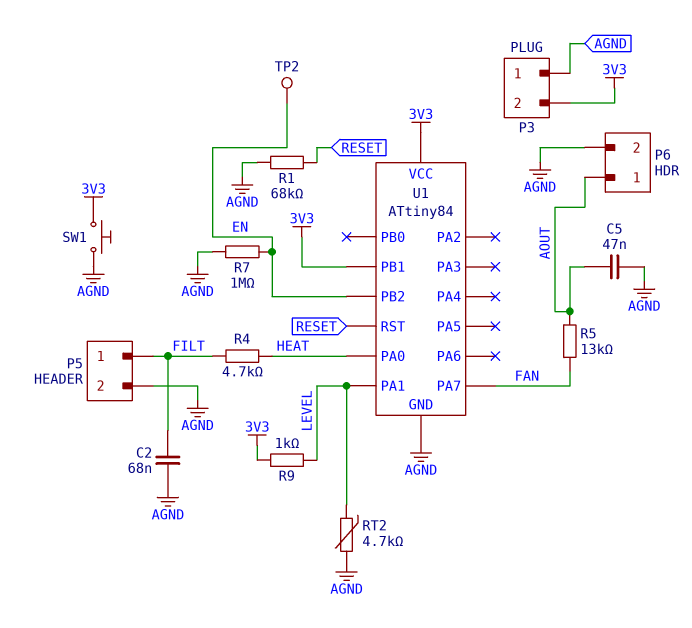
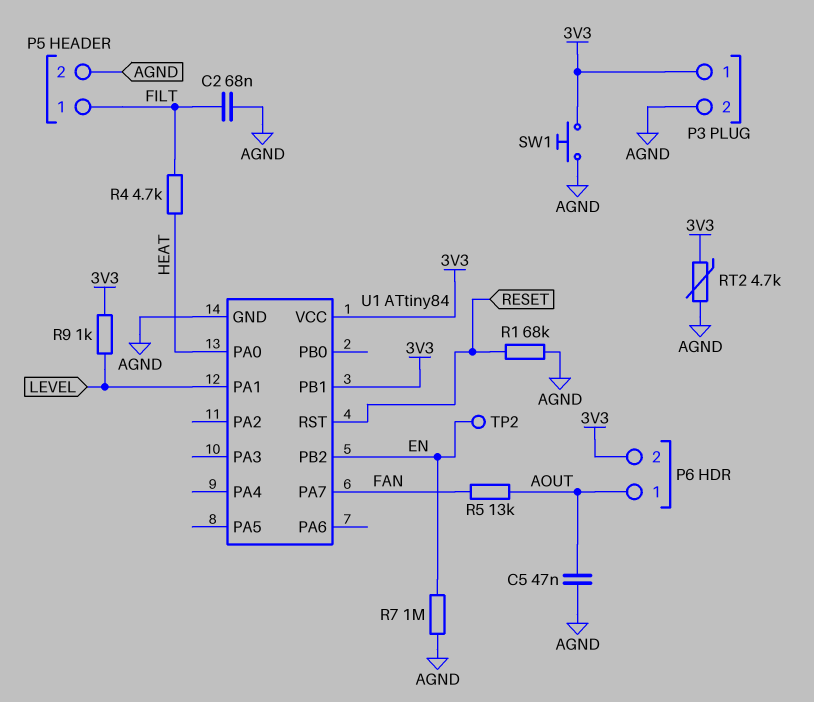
P3 pin 1: AGND -> 3V3
P3 pin 2: 3V3 -> AGND
P6 pin 2: AGND -> 3V3
RT2: 4.7k (AGND, LEVEL) -> 4.7k (3V3, AGND)

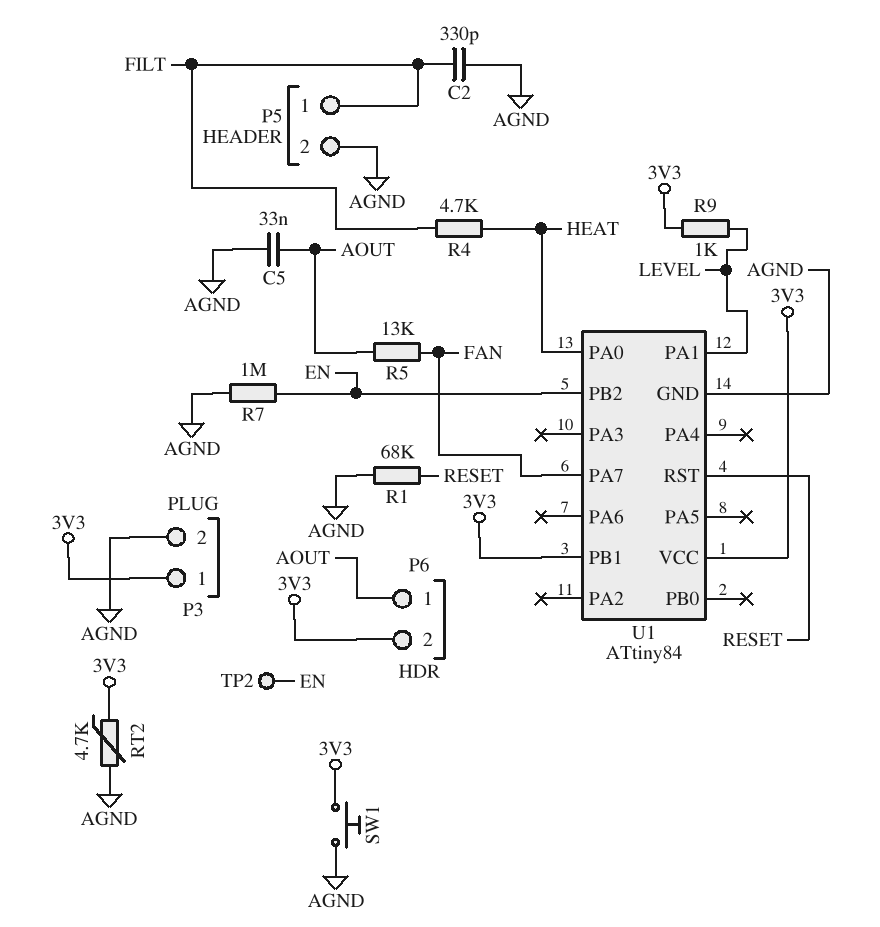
C2: 68nF (AGND, FILT) -> 330pF (AGND, FILT)
C5: 47nF (AGND, AOUT) -> 33nF (AGND, AOUT)

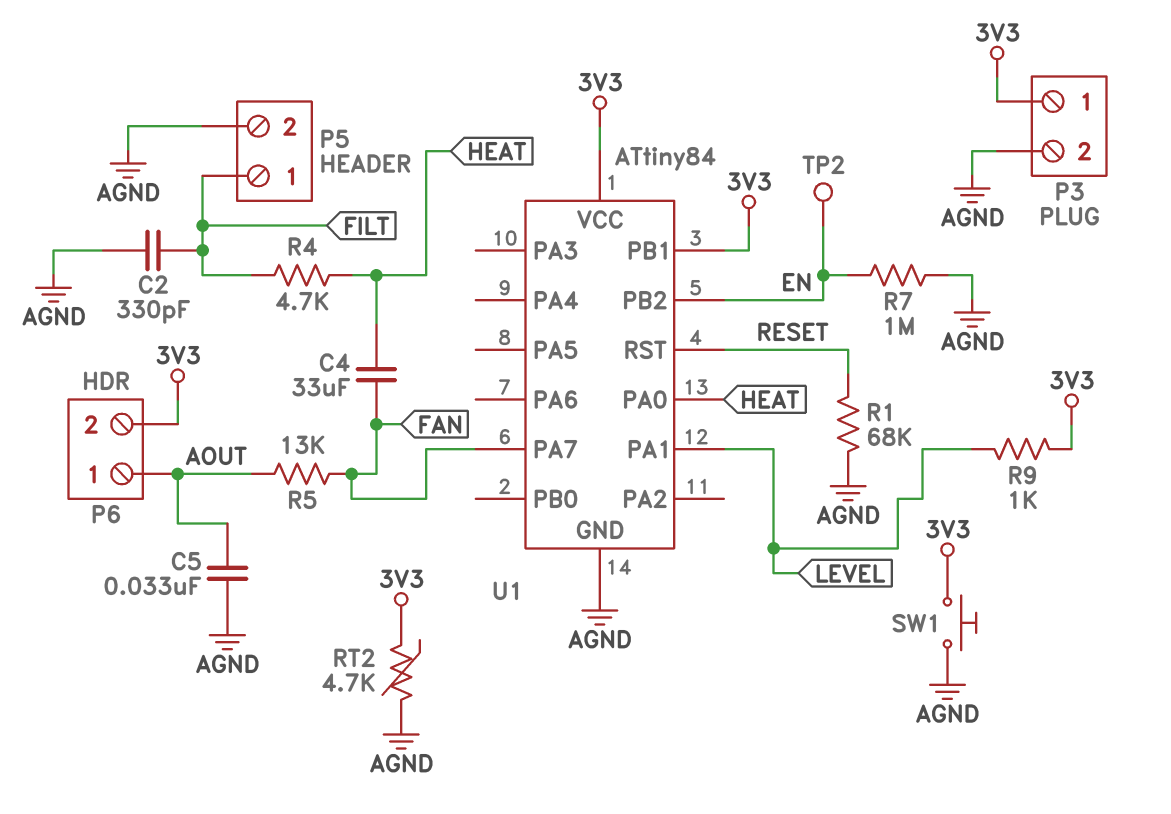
C4: none -> 33uF (FAN, HEAT)

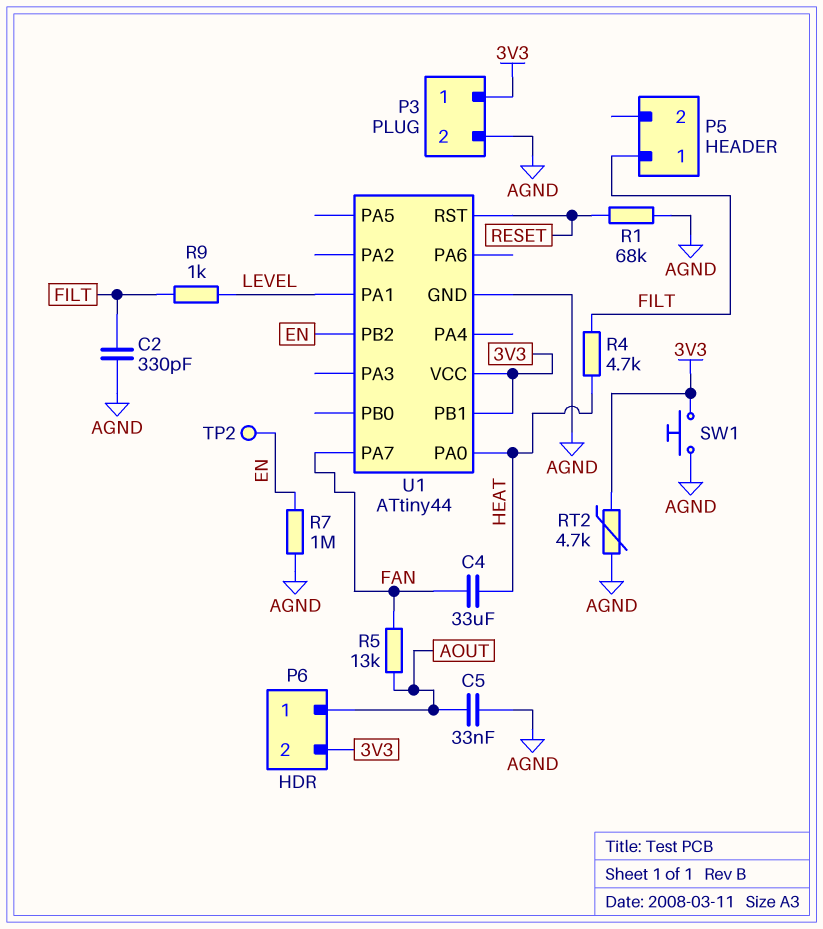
P5 pin 2: AGND -> none
R9: 1k (3V3, LEVEL) -> 1k (FILT, LEVEL)
U1: ATtiny84 -> ATtiny44

